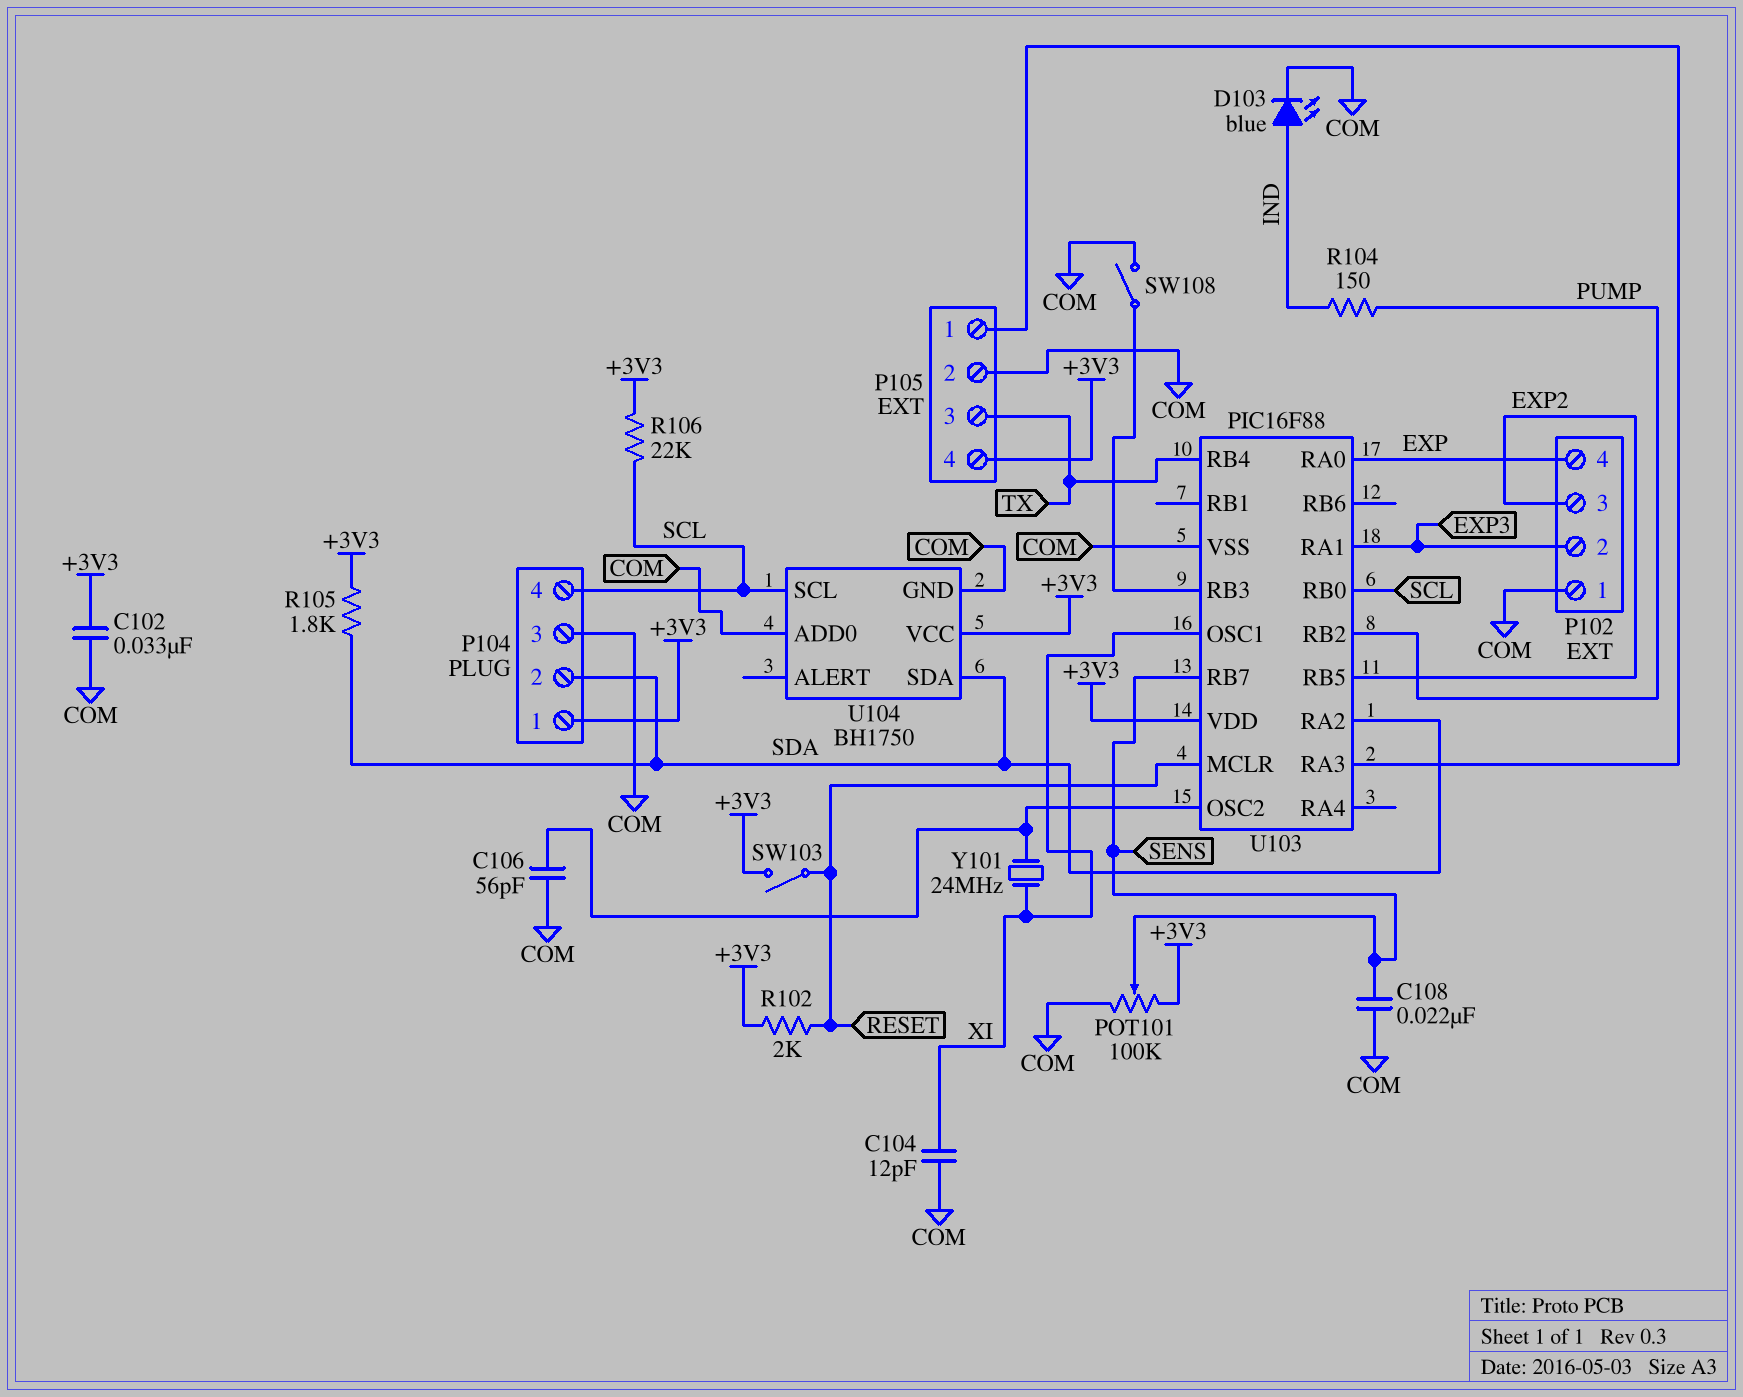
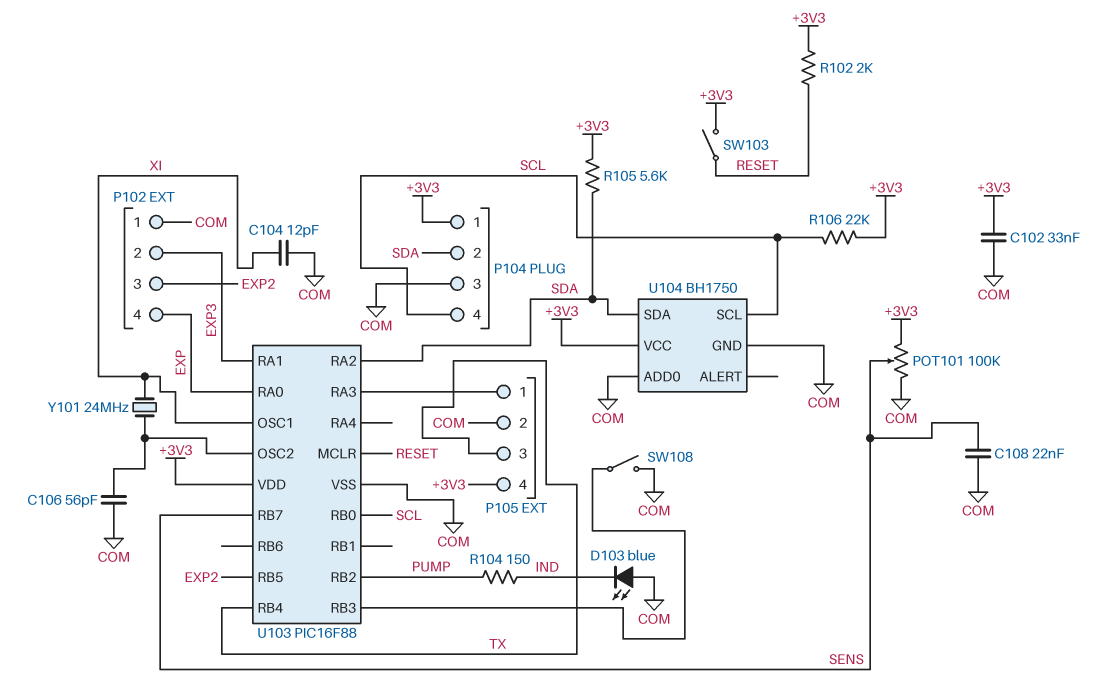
D103: LED blue (A IND, K COM) -> LED blue (A COM, K IND)
R105: 1.8k (+3V3, SDA) -> 5.6k (+3V3, SDA)

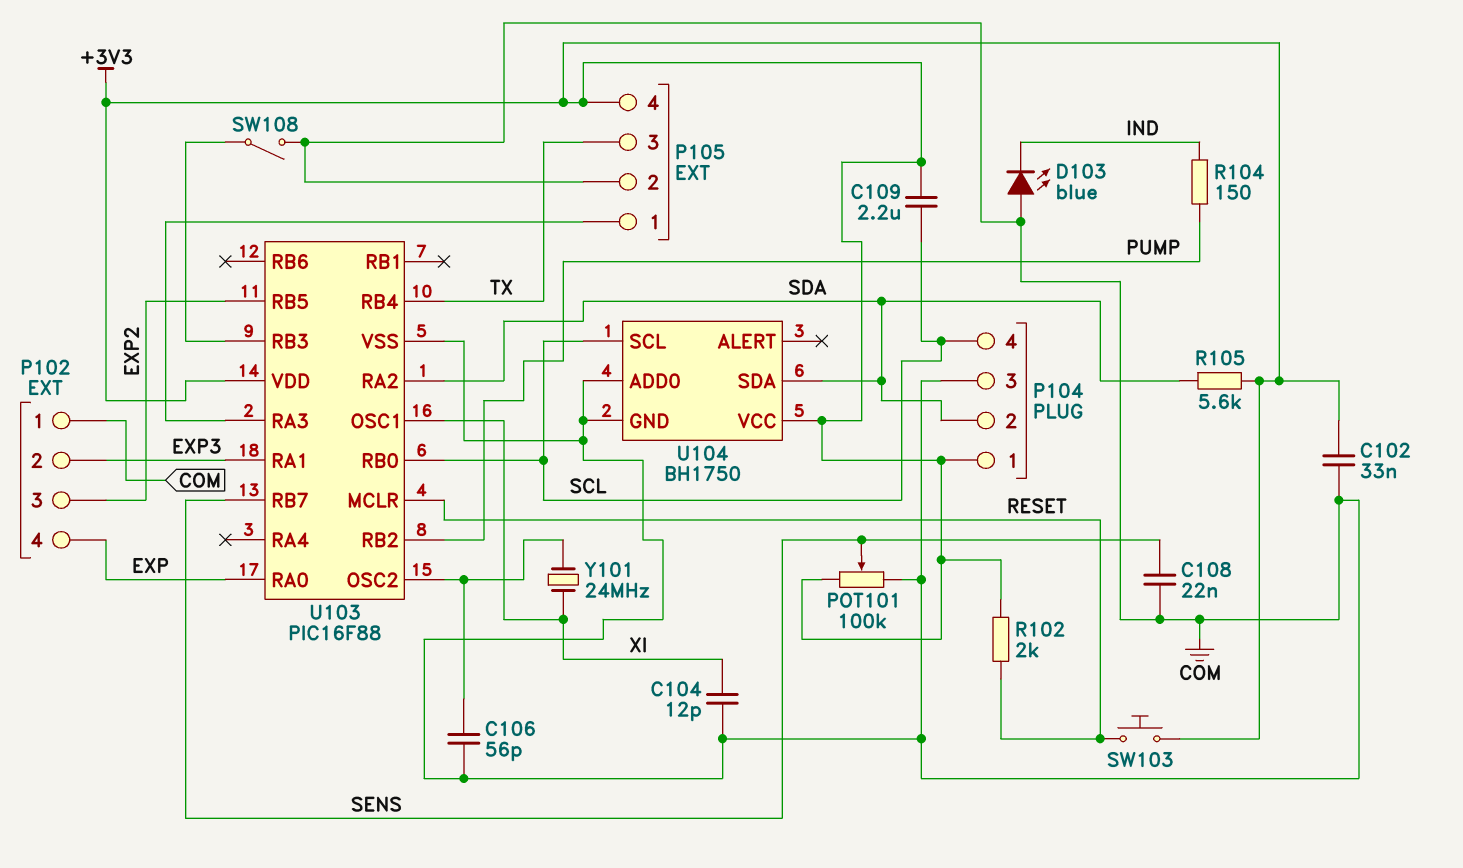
C109: none -> 2.2uF (+3V3, SCL)
R106: 22k (+3V3, SCL) -> none
SW103: switch (+3V3, RESET) -> button (+3V3, RESET)

